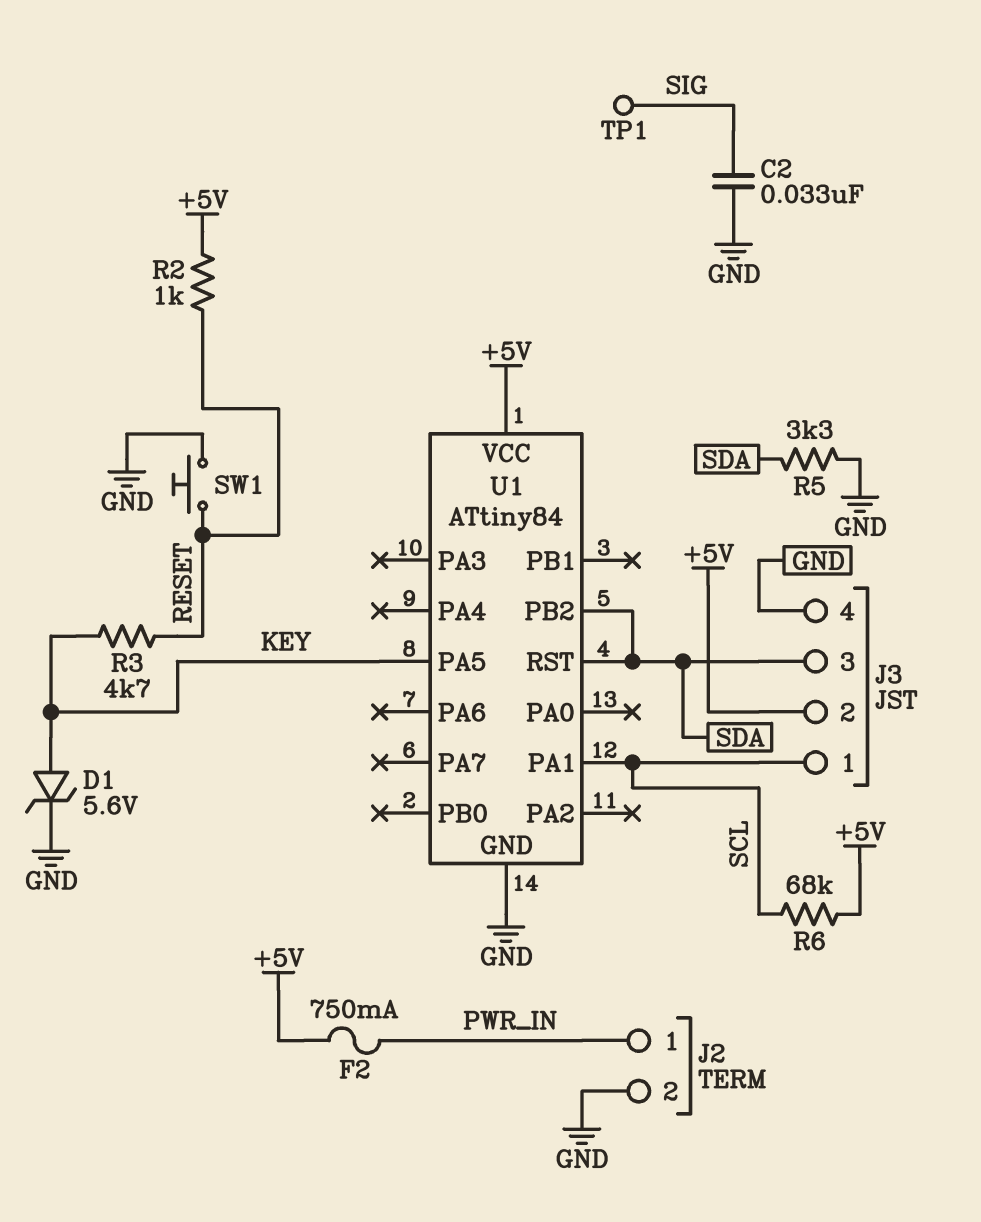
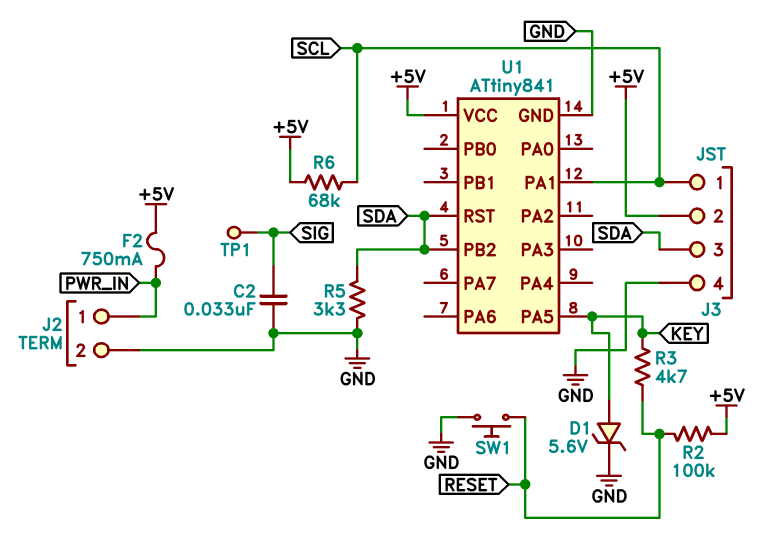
R2: 1k (+5V, RESET) -> 100k (+5V, RESET)
U1: ATtiny84 -> ATtiny841

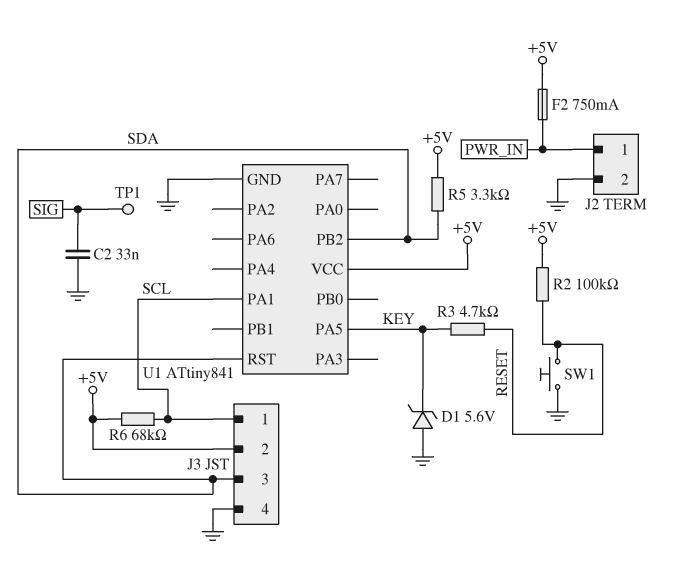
D1: zener 5.6V (A KEY, K GND) -> zener 5.6V (A GND, K KEY)
R5: 3.3k (GND, SDA) -> 3.3k (+5V, SDA)

